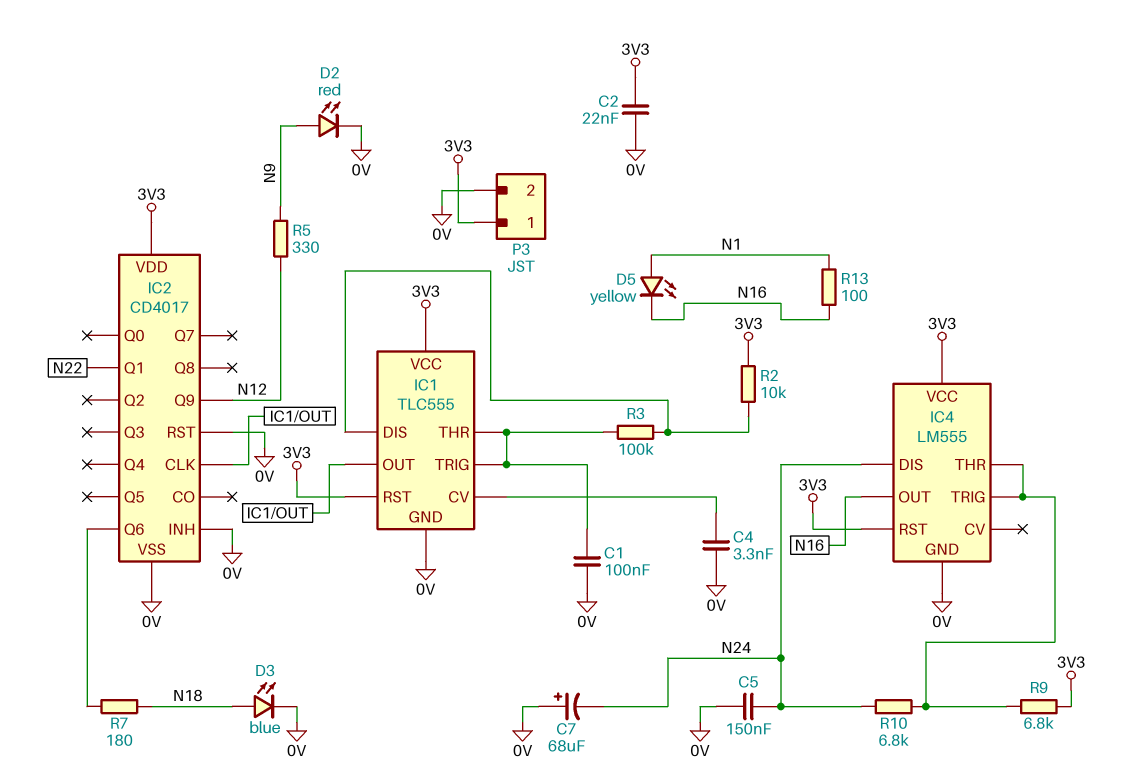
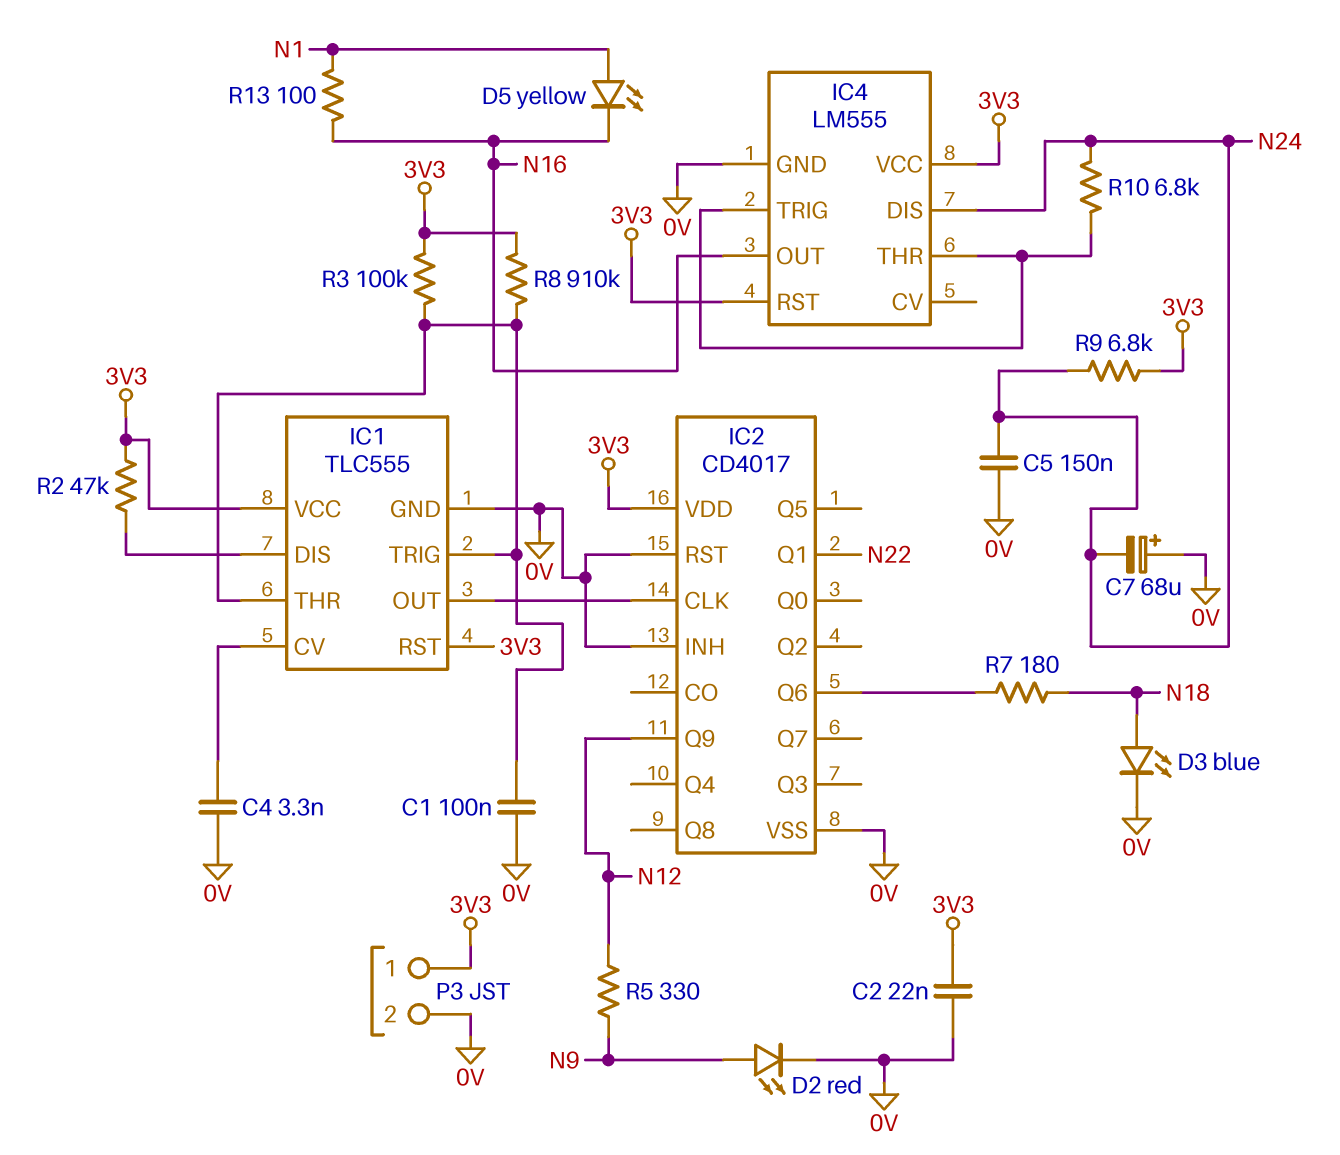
R2: 10k (3V3, IC1/DIS) -> 47k (3V3, IC1/DIS)
R3: 100k (IC1/DIS, IC1/THR) -> 100k (3V3, IC1/THR)
R8: none -> 910k (3V3, IC1/THR)
R9: 6.8k (3V3, IC4/THR) -> 6.8k (3V3, N24)

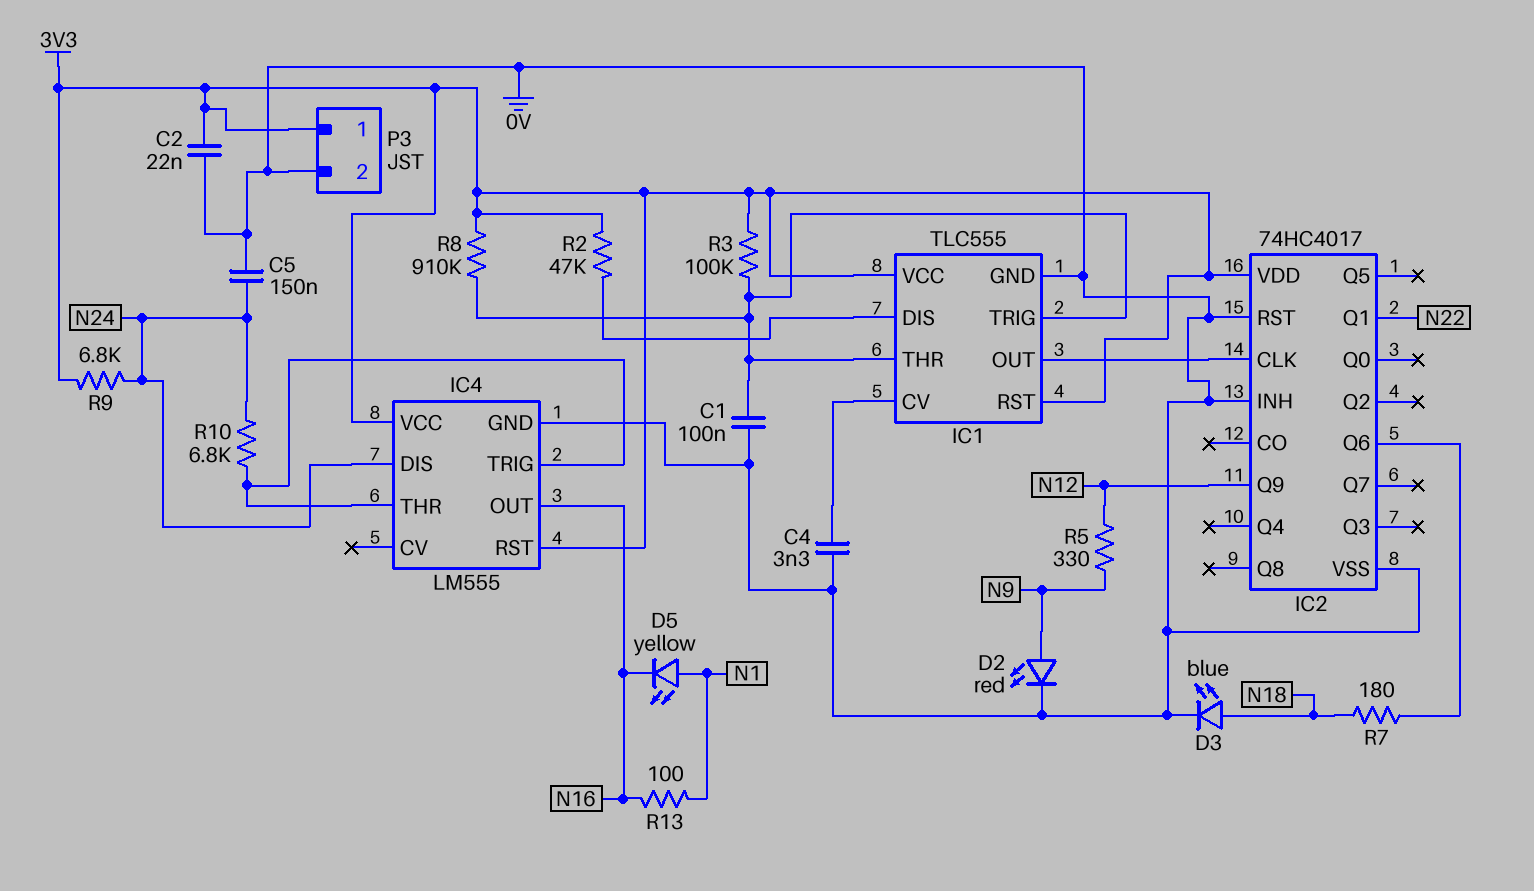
C7: 68uF (plus 0V, minus N24) -> none
IC2: CD4017 -> 74HC4017

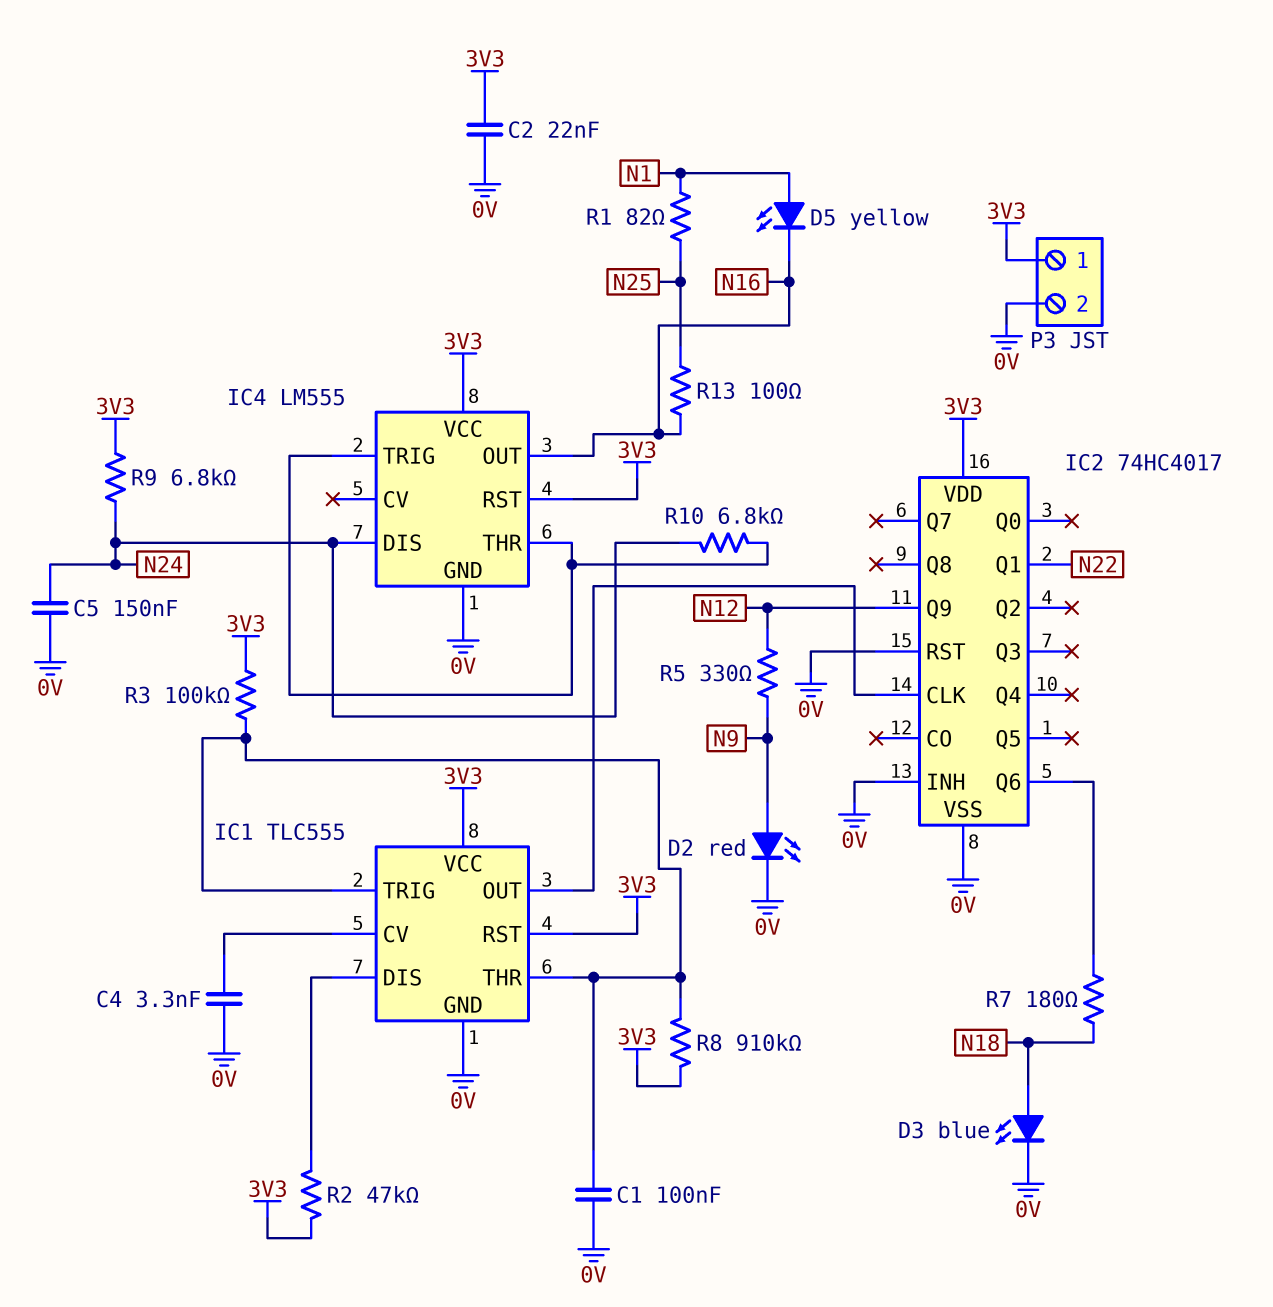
R1: none -> 82 (N1, N25)
R13: 100 (N1, N16) -> 100 (N16, N25)

